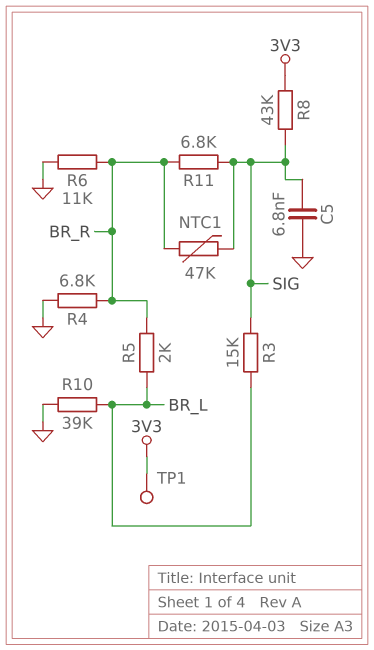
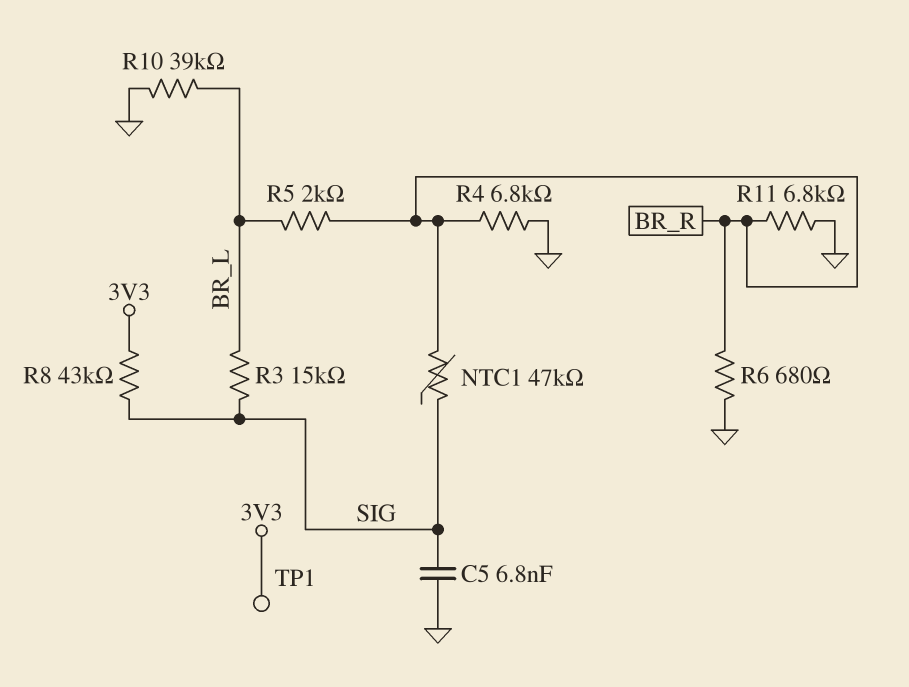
R6: 11k (BR_R, GND) -> 680 (BR_R, GND)
R11: 6.8k (BR_R, SIG) -> 6.8k (BR_R, GND)

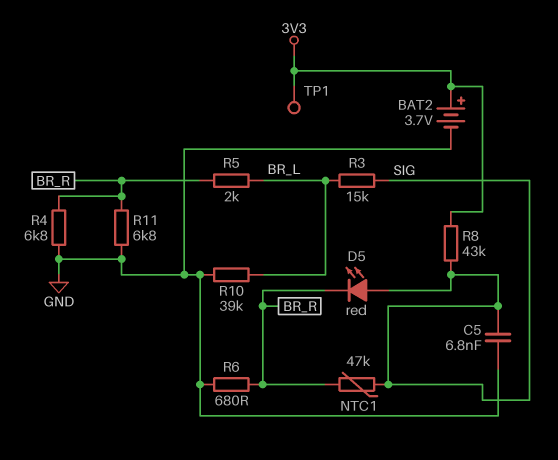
BAT2: none -> 3.7V (plus 3V3, minus GND)
D5: none -> LED red (A SIG, K BR_R)

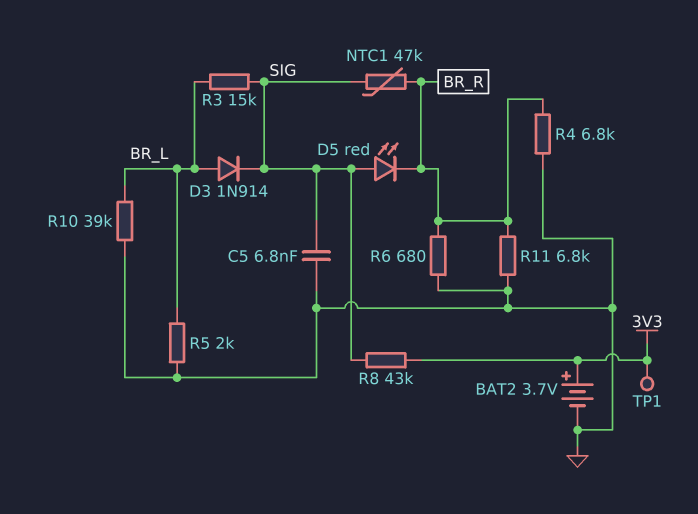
D3: none -> diode 1N914 (A BR_L, K SIG)
R5: 2k (BR_L, BR_R) -> 2k (BR_L, GND)

